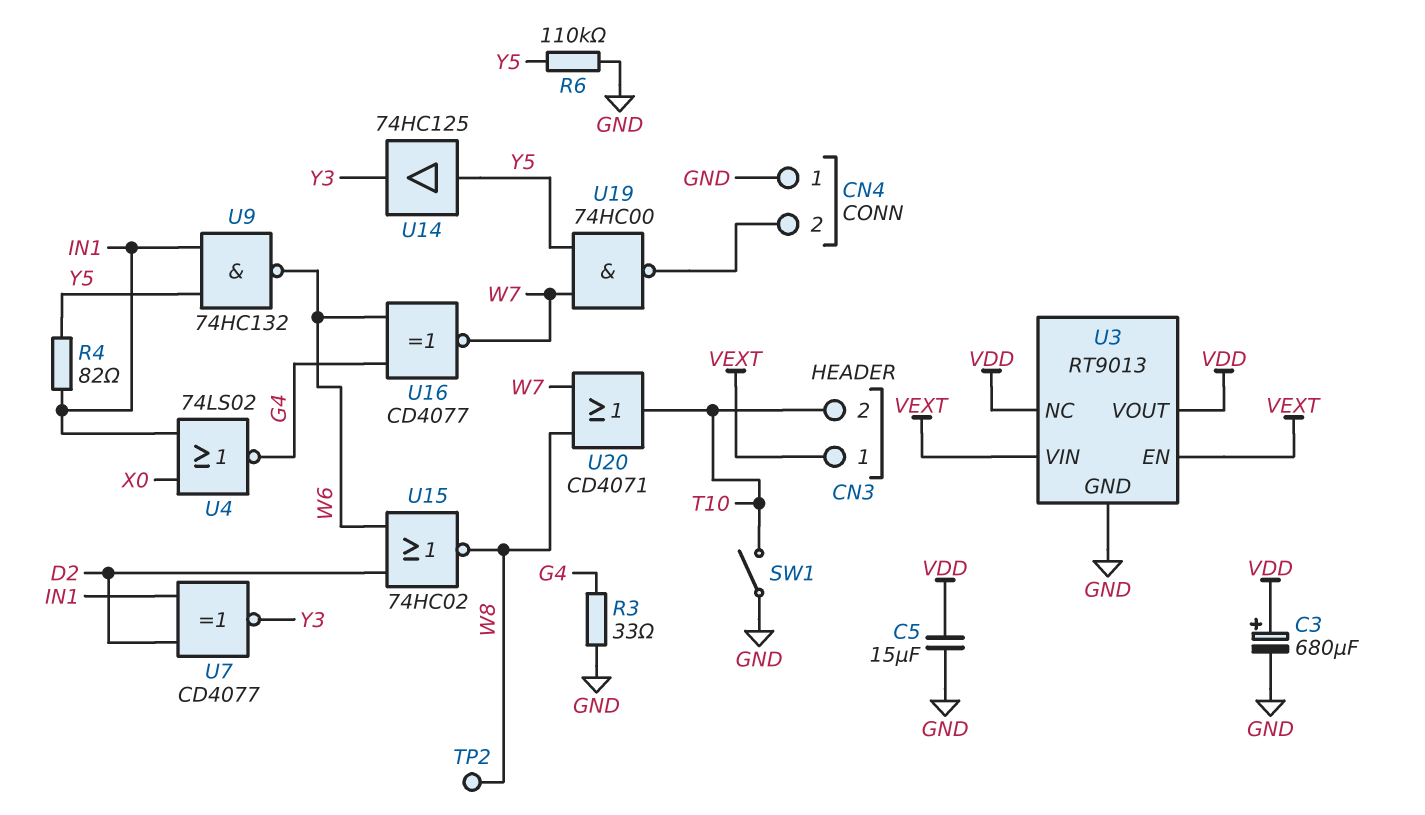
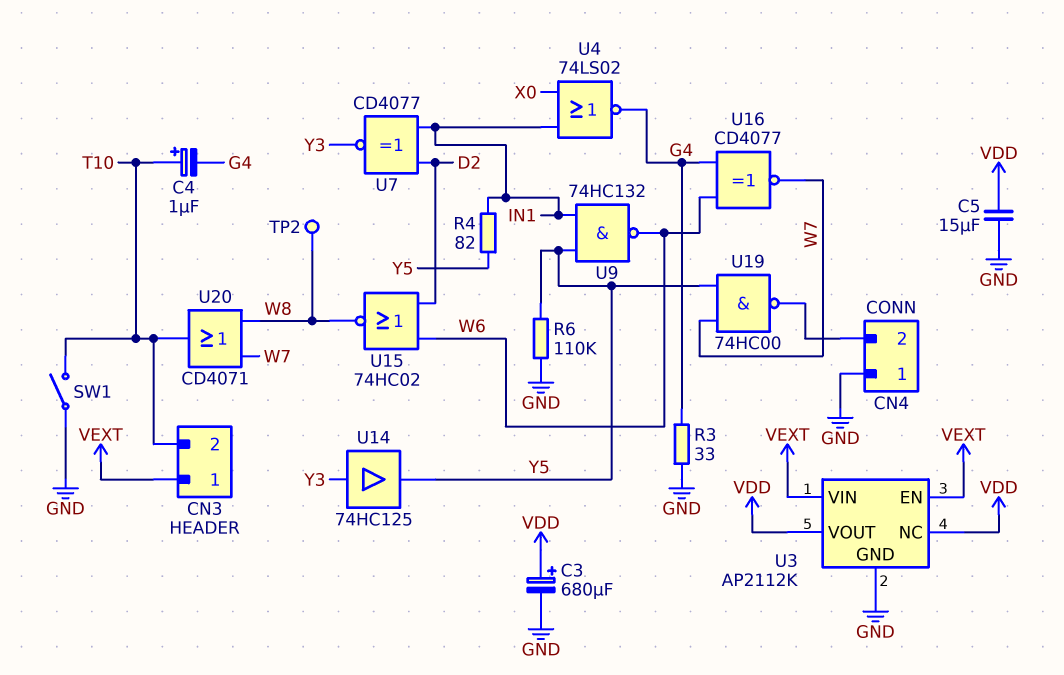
C4: none -> 1uF (plus T10, minus G4)
U3: RT9013 -> AP2112K
U14: buffer 74HC125 (in Y5, out Y3) -> buffer 74HC125 (in Y3, out Y5)

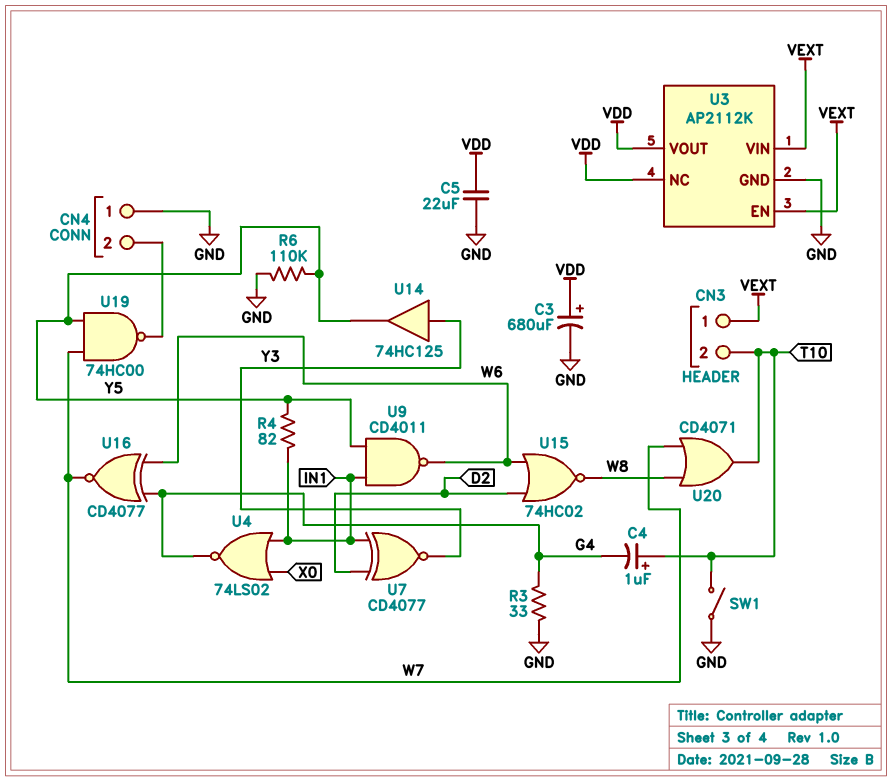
C5: 15uF (GND, VDD) -> 22uF (GND, VDD)
TP2: test point (W8) -> none
U9: NAND 74HC132 (in IN1, in Y5, out W6) -> NAND CD4011 (in IN1, in Y5, out W6)

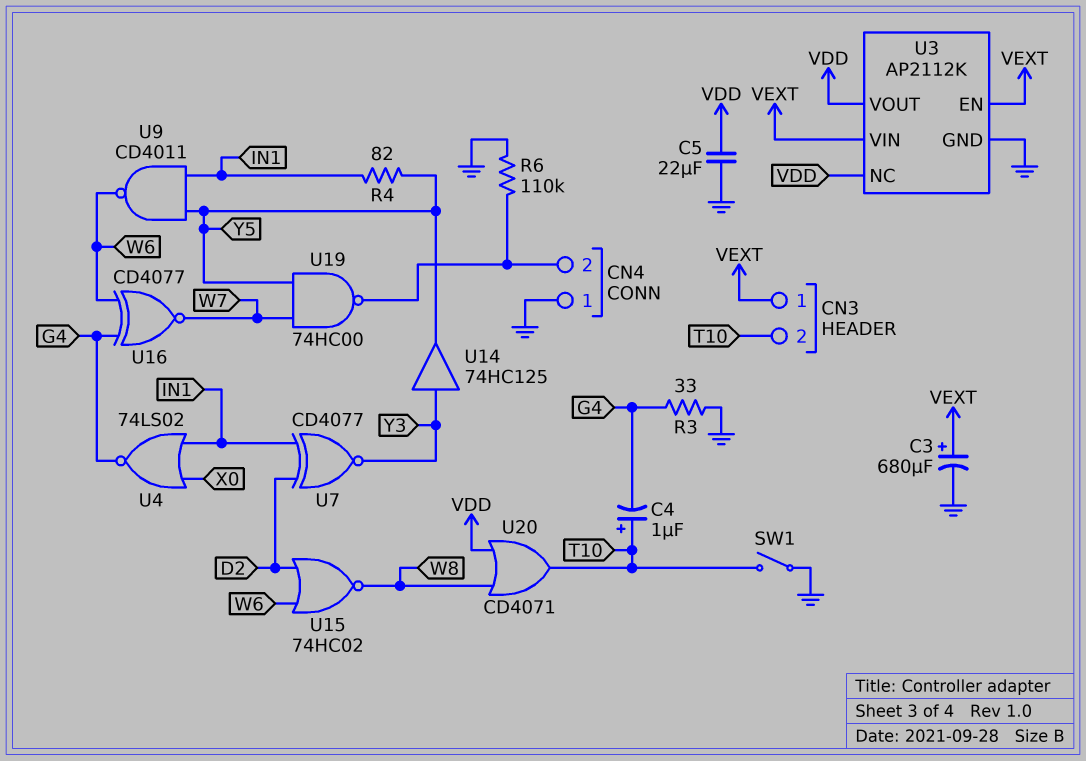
C3: 680uF (plus VDD, minus GND) -> 680uF (plus VEXT, minus GND)
R6: 110k (GND, Y5) -> 110k (CN4/2, GND)
U20: OR CD4071 (in W7, in W8, out T10) -> OR CD4071 (in VDD, in W8, out T10)

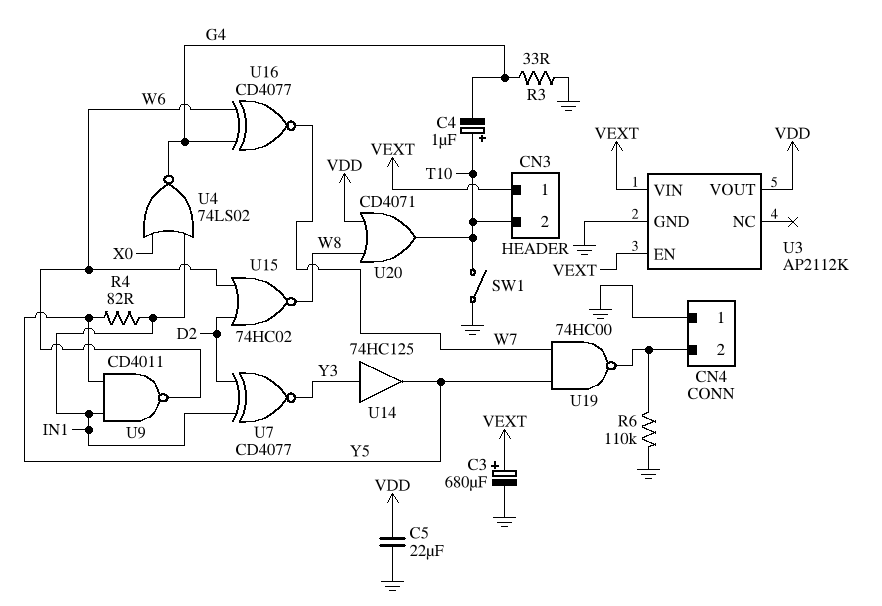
U3 pin NC: VDD -> none

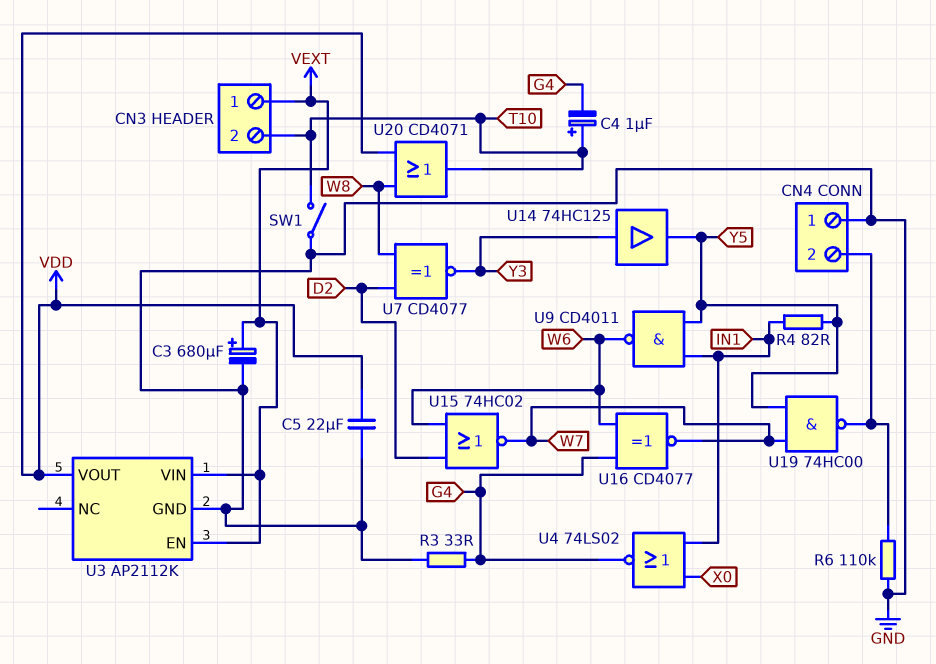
U7: XNOR CD4077 (in D2, in IN1, out Y3) -> XNOR CD4077 (in D2, in W8, out Y3)
U15: NOR 74HC02 (in D2, in W6, out W8) -> NOR 74HC02 (in D2, in W6, out W7)

